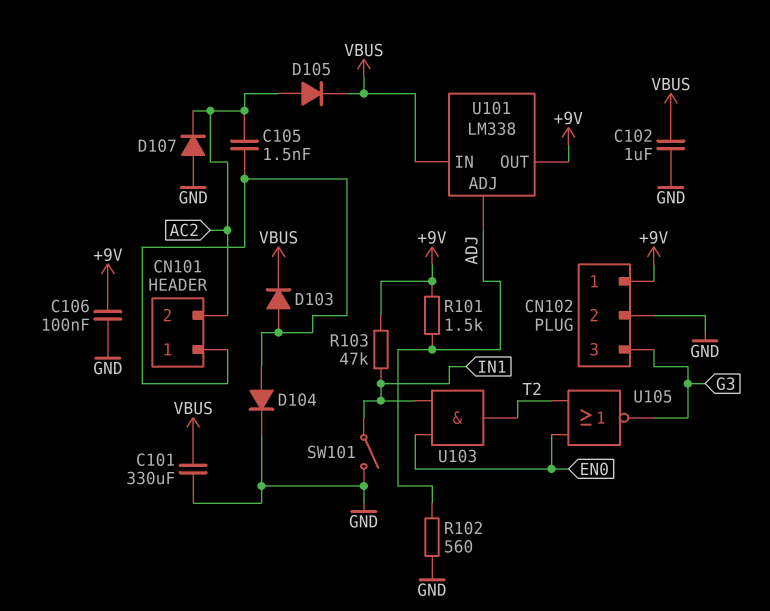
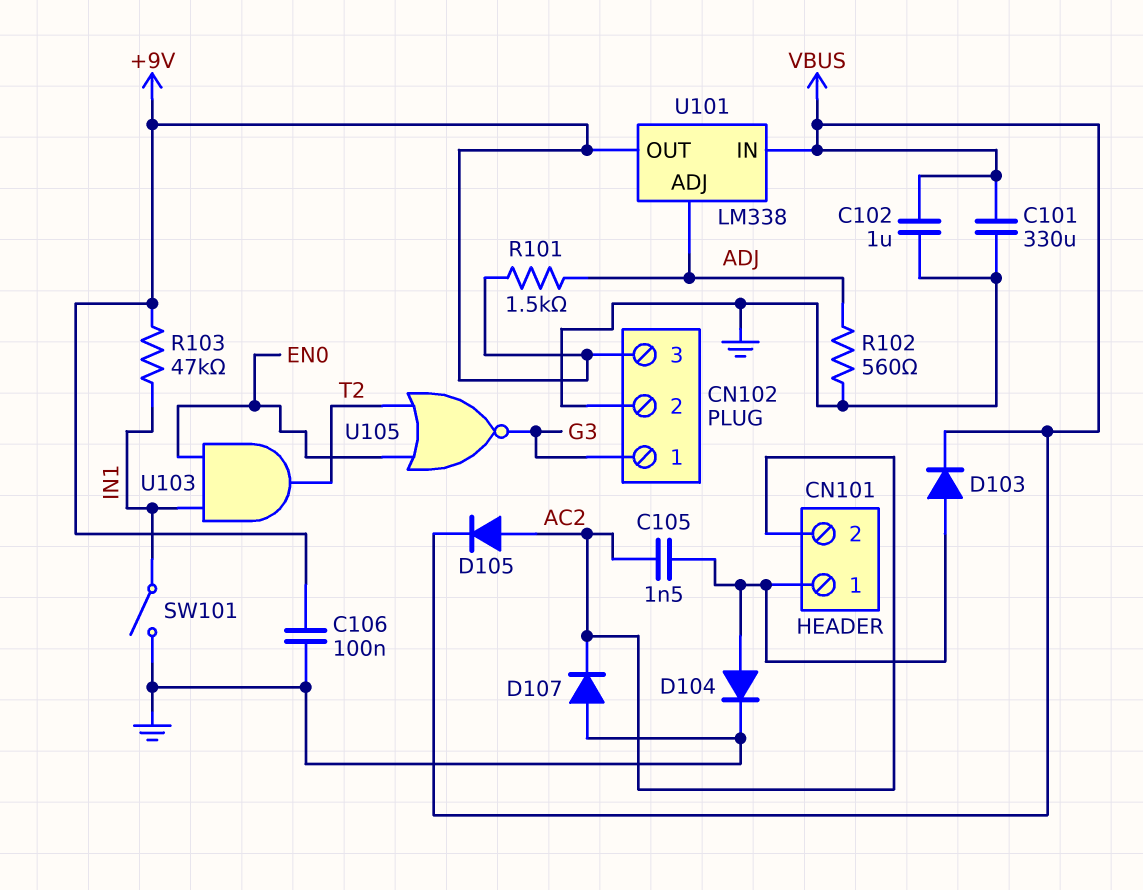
CN102 pin 1: +9V -> G3
CN102 pin 3: G3 -> +9V

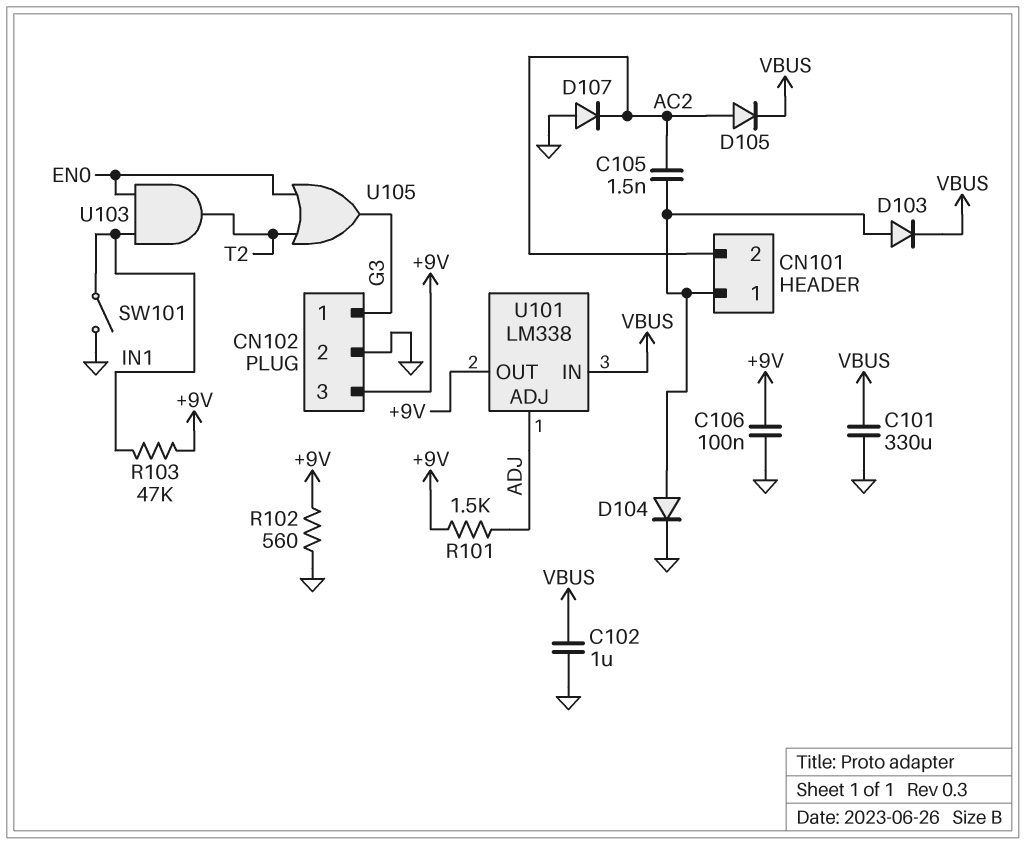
R102: 560 (ADJ, GND) -> 560 (+9V, GND)
U105: NOR (in EN0, in T2, out G3) -> OR (in EN0, in T2, out G3)

